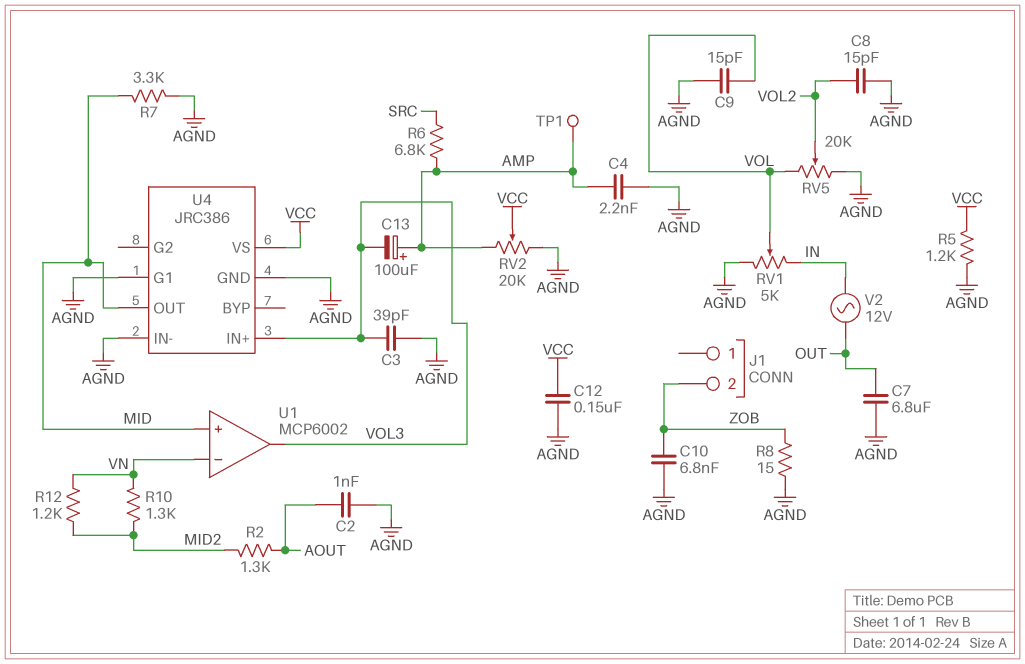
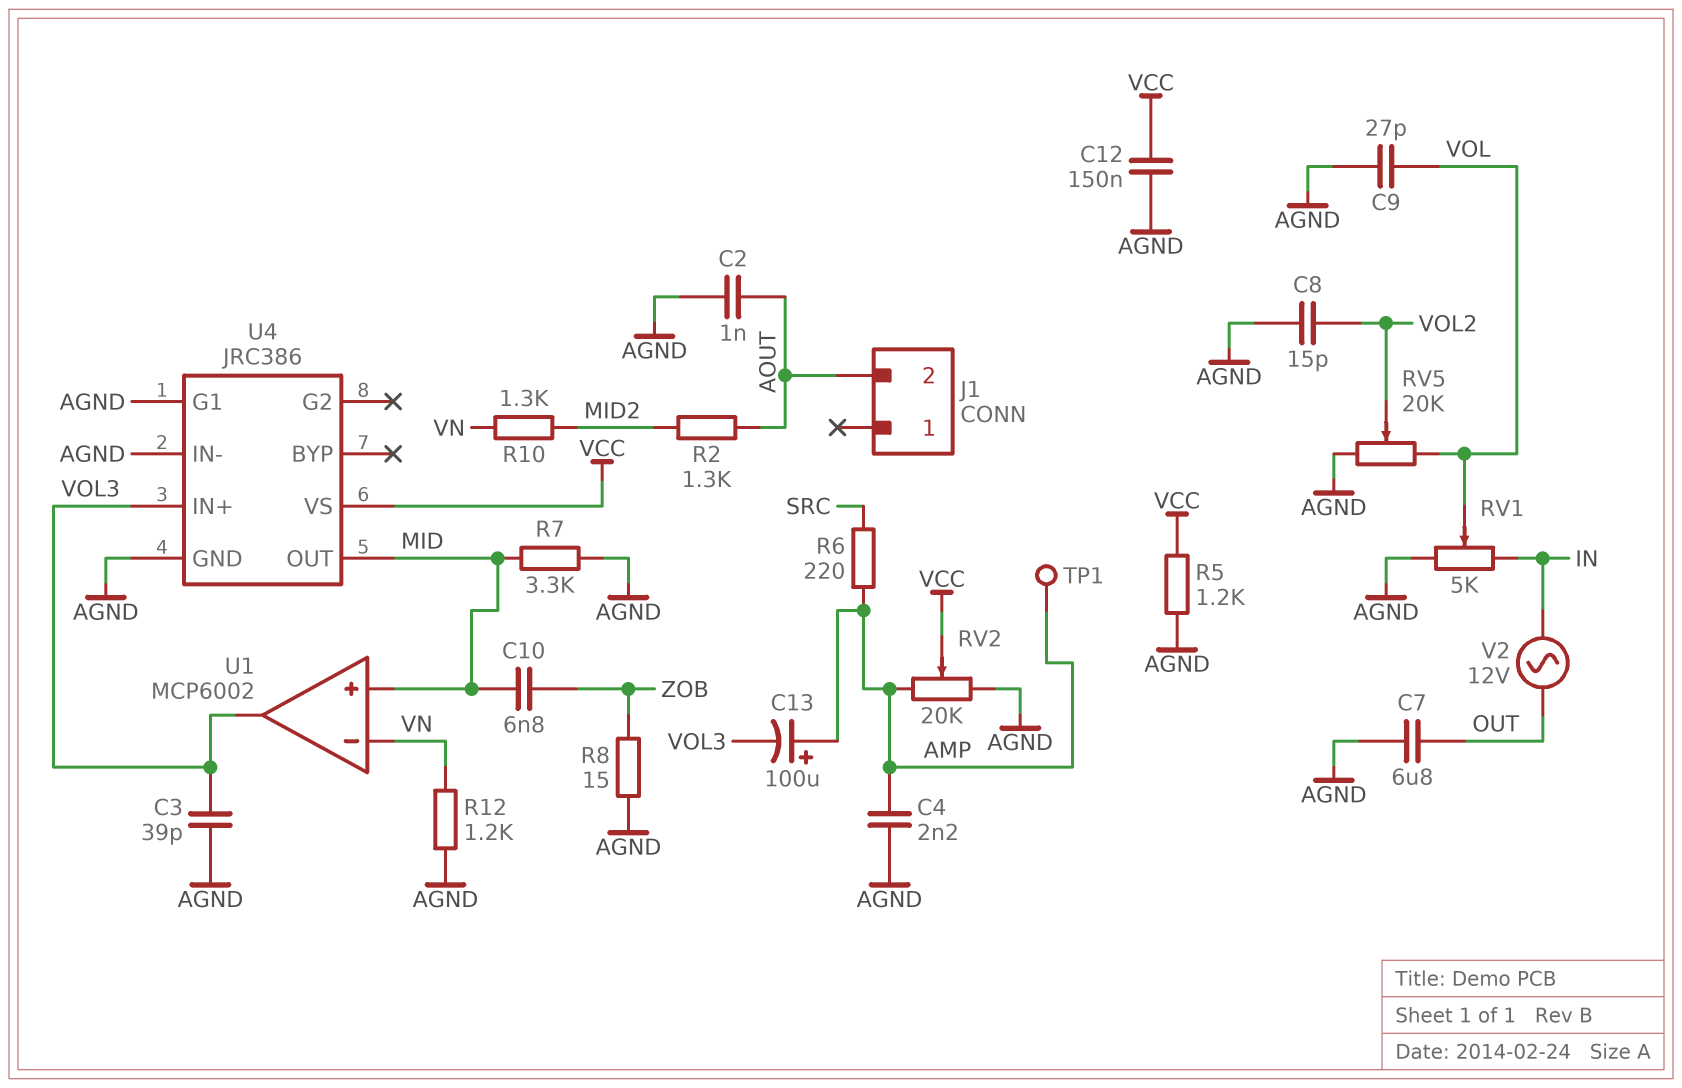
C9: 15pF (AGND, VOL) -> 27pF (AGND, VOL)
C10: 6.8nF (AGND, ZOB) -> 6.8nF (MID, ZOB)
J1 pin 2: ZOB -> AOUT
R6: 6.8k (AMP, SRC) -> 220 (AMP, SRC)
R12: 1.2k (MID2, VN) -> 1.2k (AGND, VN)

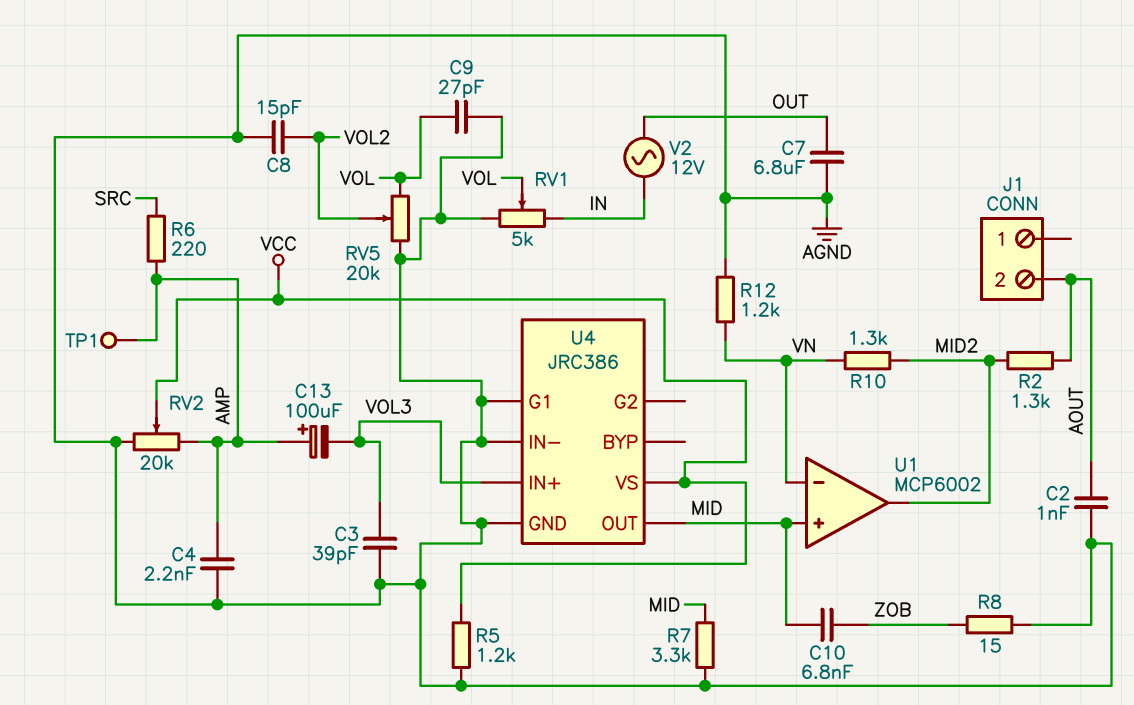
C12: 150nF (AGND, VCC) -> none
U1 pin out: VOL3 -> MID2

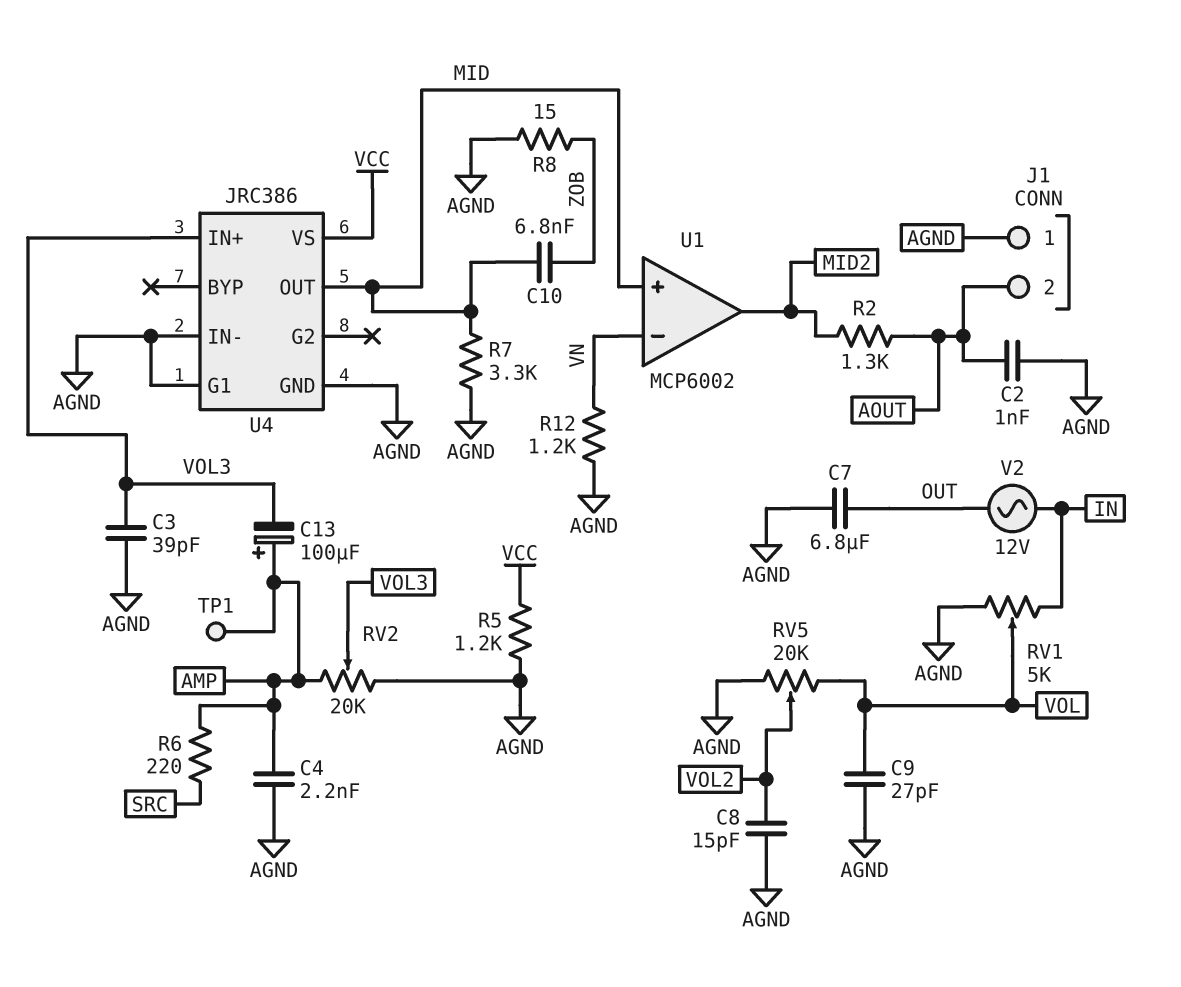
J1 pin 1: none -> AGND
R10: 1.3k (MID2, VN) -> none
RV2: 20k (AGND, AMP, wiper VCC) -> 20k (AGND, AMP, wiper VOL3)

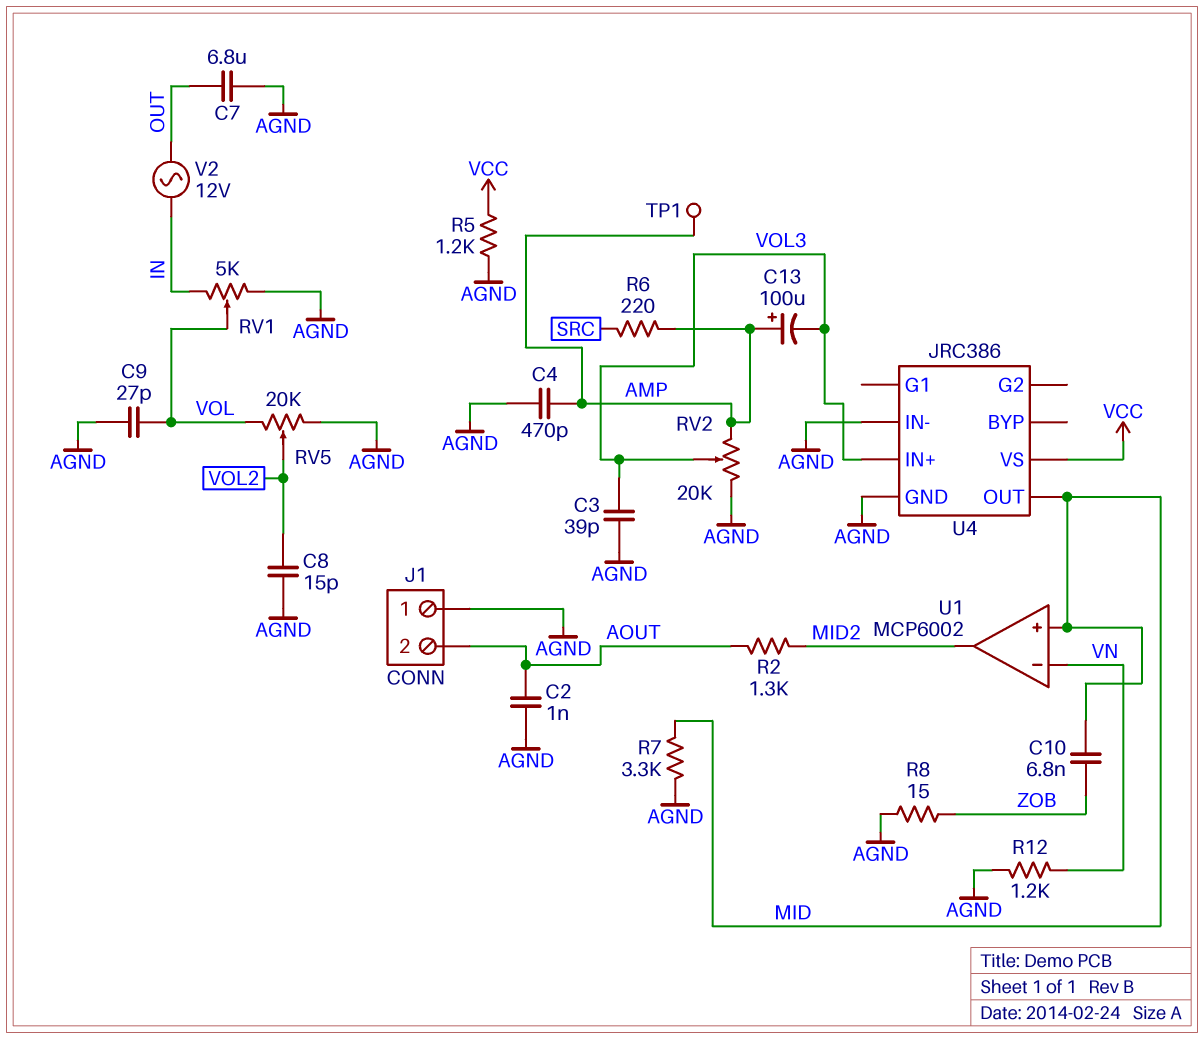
C4: 2.2nF (AGND, AMP) -> 470pF (AGND, AMP)
U4 pin G1: AGND -> none

